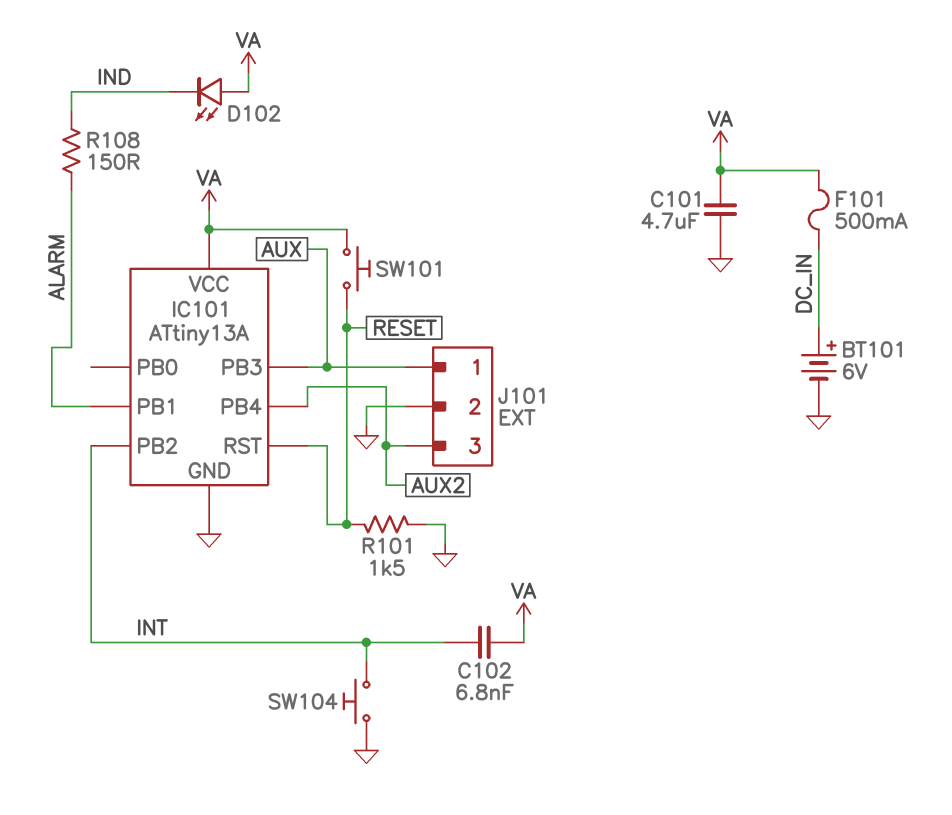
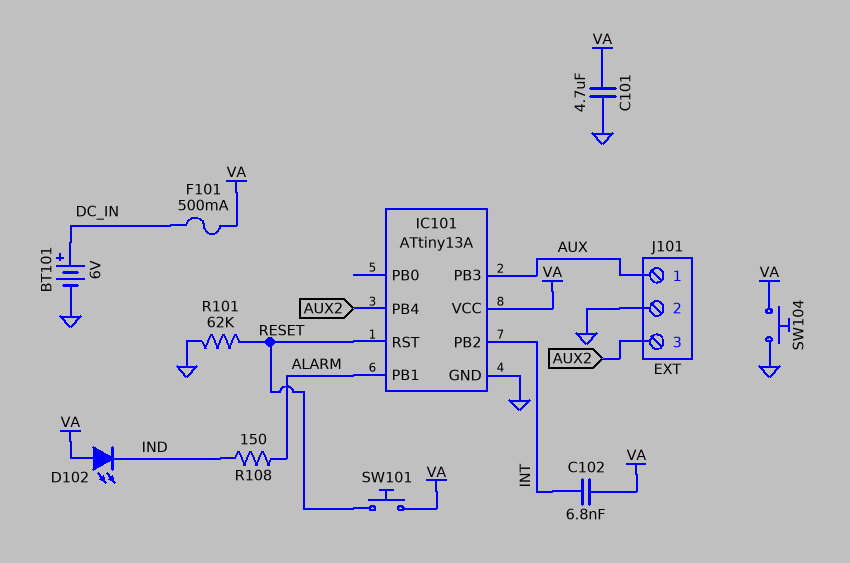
R101: 1.5k (GND, RESET) -> 62k (GND, RESET)
SW104: button (GND, INT) -> button (GND, VA)

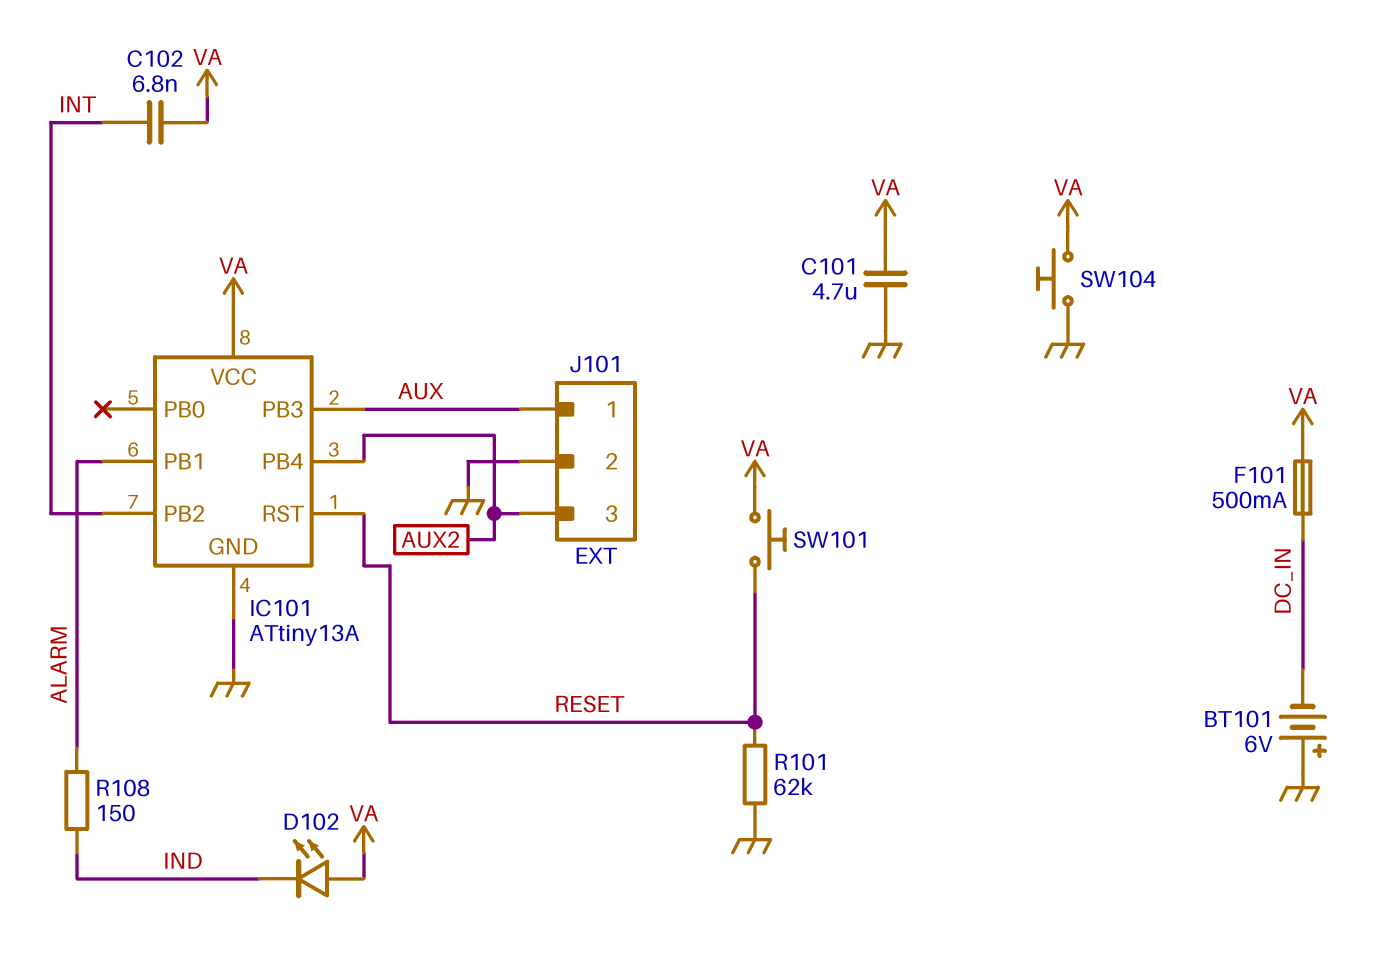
BT101: 6V (plus DC_IN, minus GND) -> 6V (plus GND, minus DC_IN)

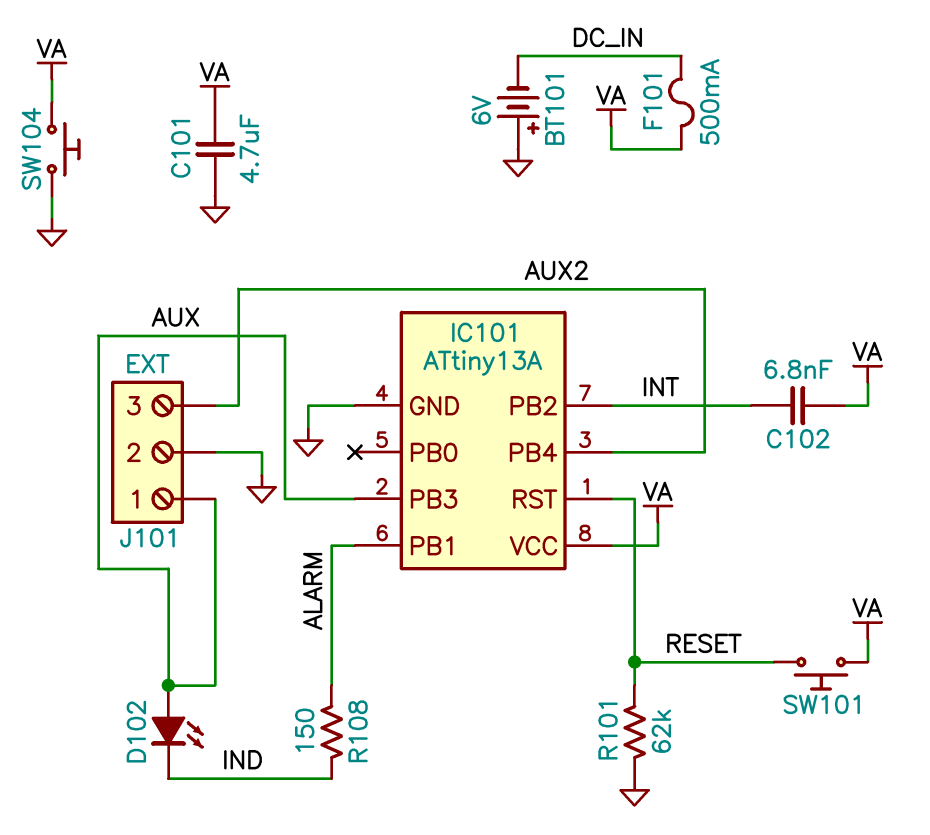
D102: LED (A VA, K IND) -> LED (A AUX, K IND)

